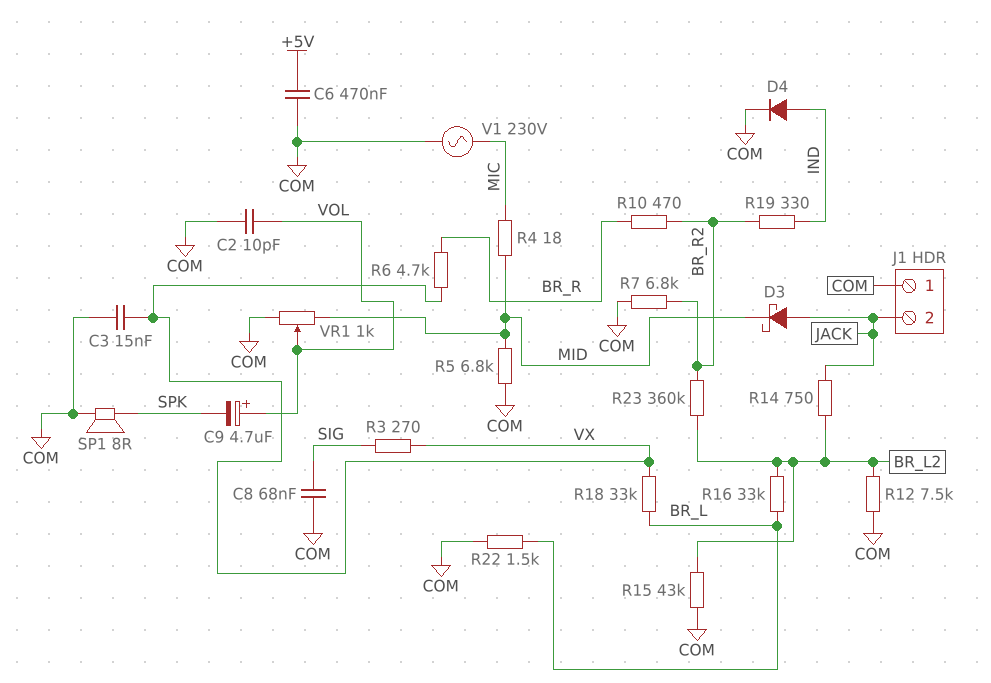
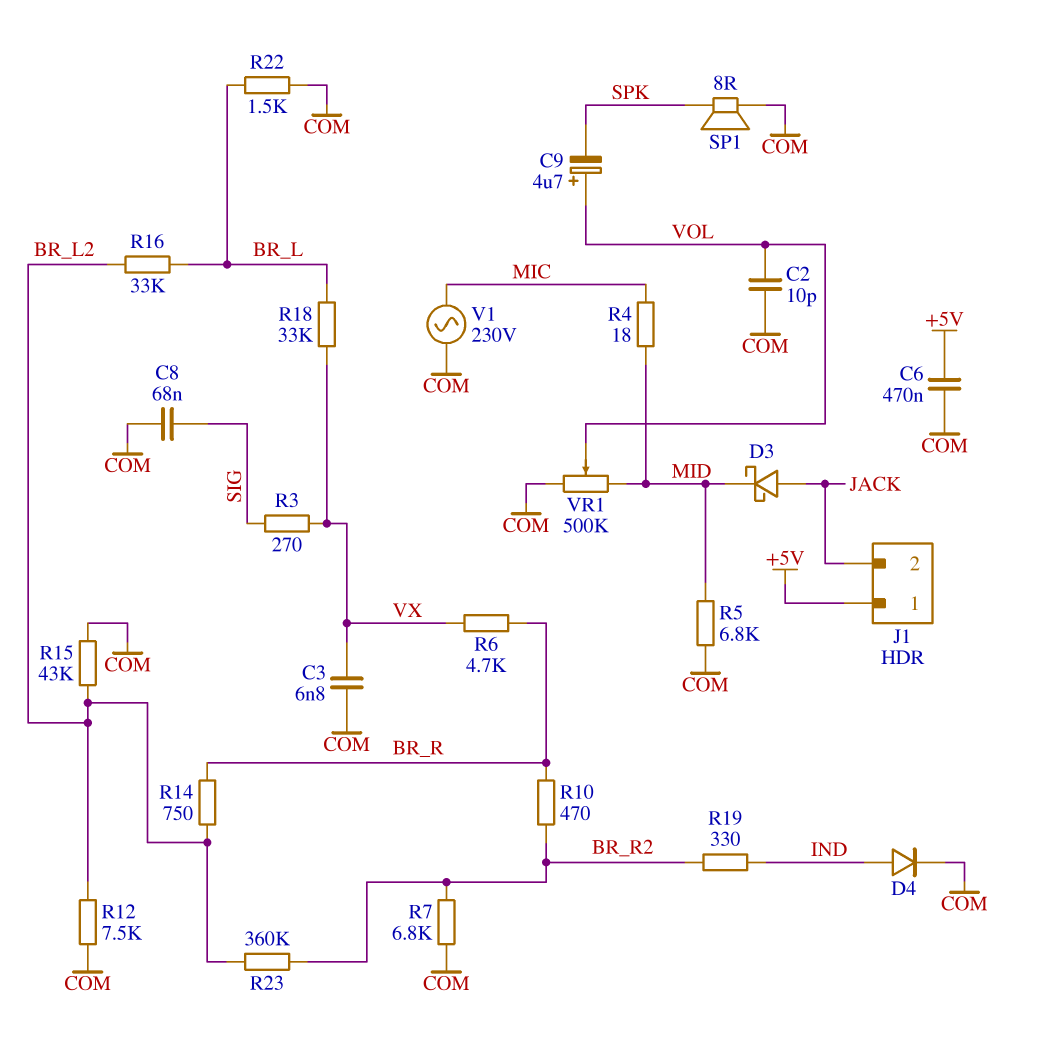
C3: 15nF (COM, VX) -> 6.8nF (COM, VX)
J1 pin 1: COM -> +5V
R14: 750 (BR_L2, JACK) -> 750 (BR_L2, BR_R)
VR1: 1k (COM, MID, wiper VOL) -> 500k (COM, MID, wiper VOL)

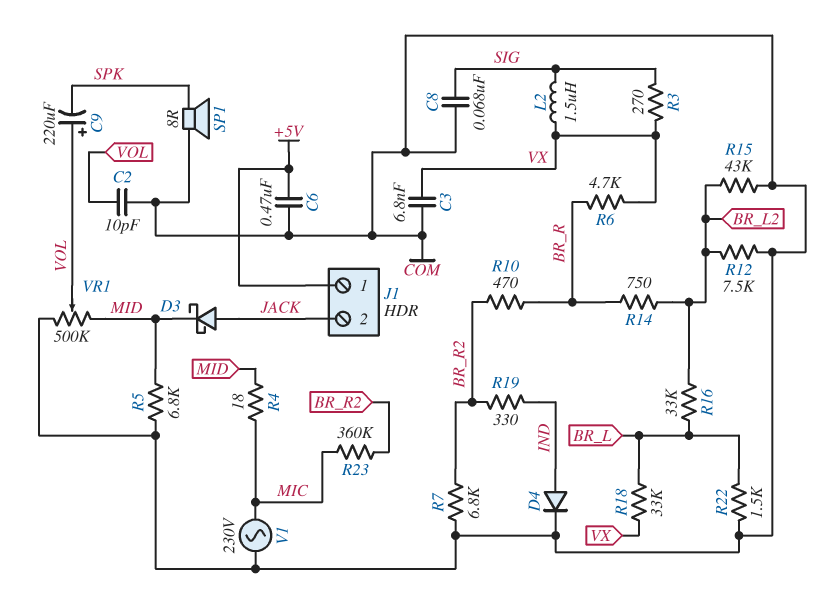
C9: 4.7uF (plus VOL, minus SPK) -> 220uF (plus VOL, minus SPK)
L2: none -> 1.5uH (SIG, VX)
R23: 360k (BR_L2, BR_R2) -> 360k (BR_R2, MIC)

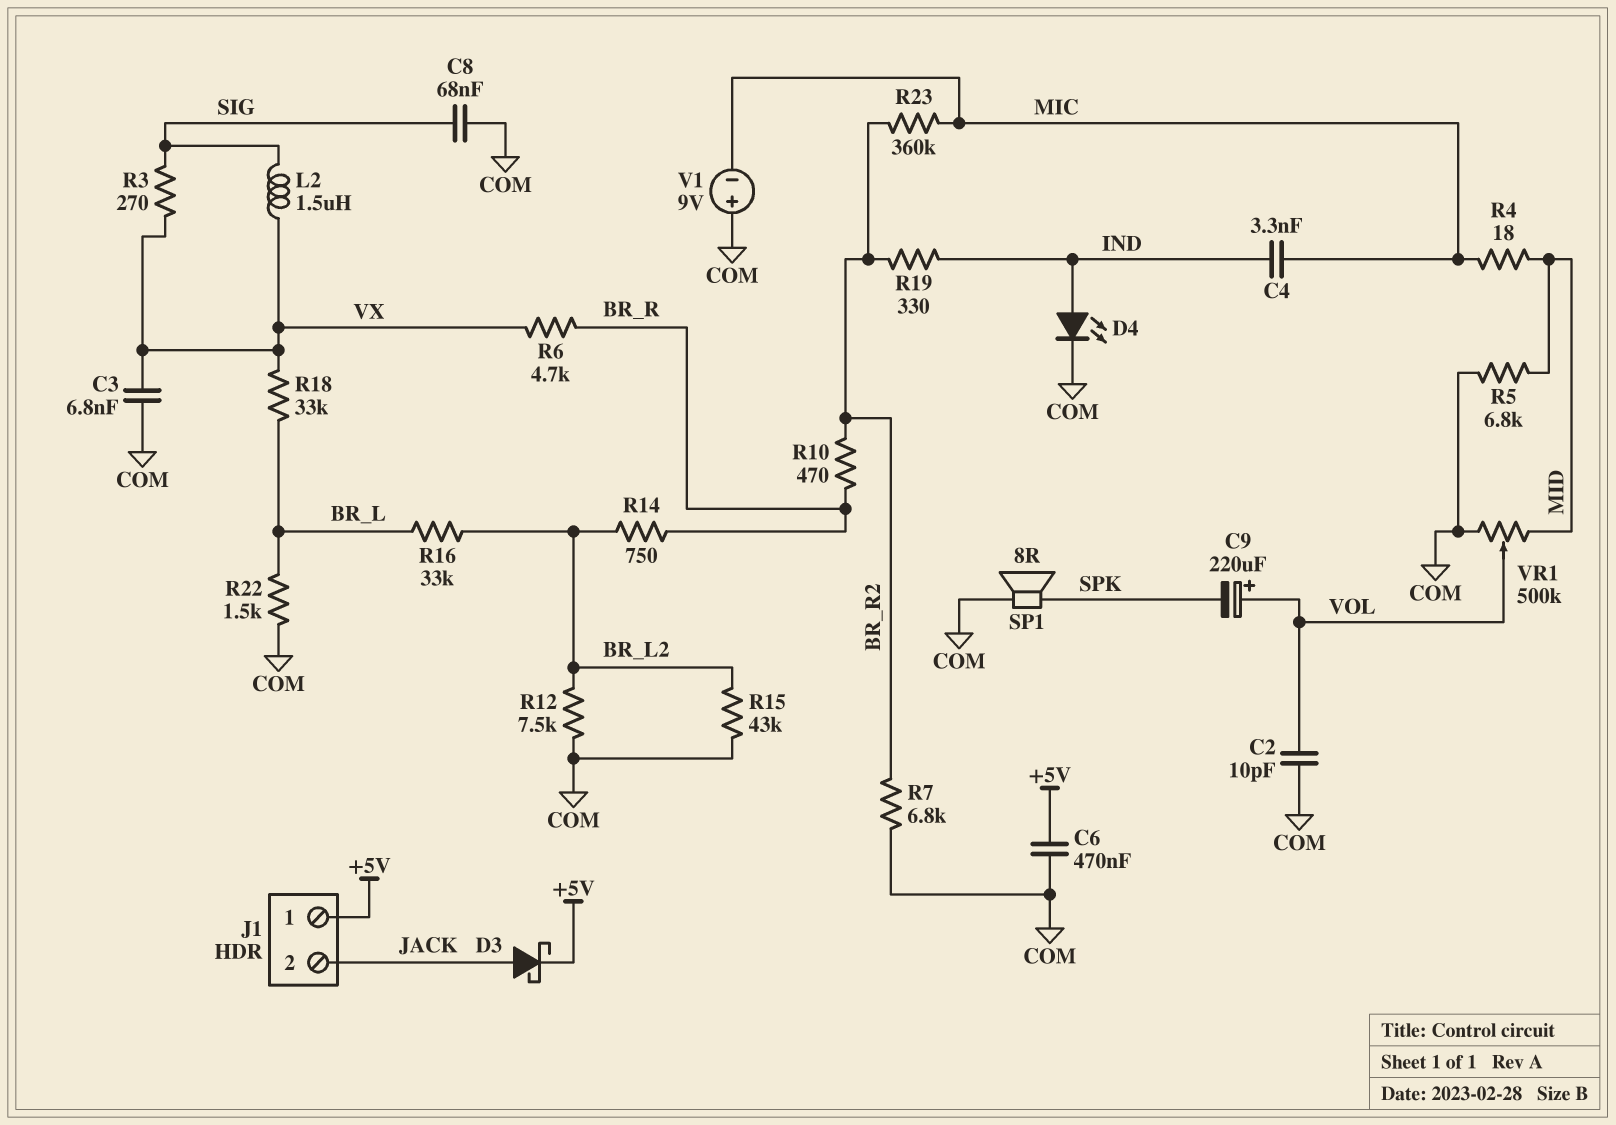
C4: none -> 3.3nF (IND, MIC)
D3: schottky (A JACK, K MID) -> schottky (A JACK, K +5V)
D4: diode (A IND, K COM) -> LED (A IND, K COM)
V1: AC 230V (COM, MIC) -> 9V (plus COM, minus MIC)

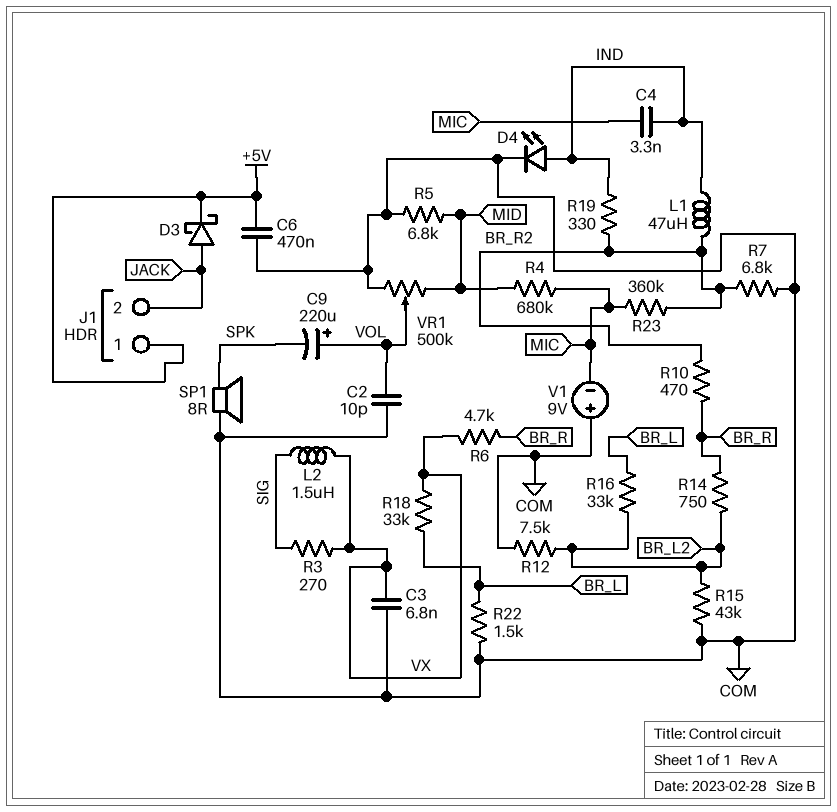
C8: 68nF (COM, SIG) -> none
L1: none -> 47uH (BR_R2, IND)
R4: 18 (MIC, MID) -> 680k (MIC, MID)

